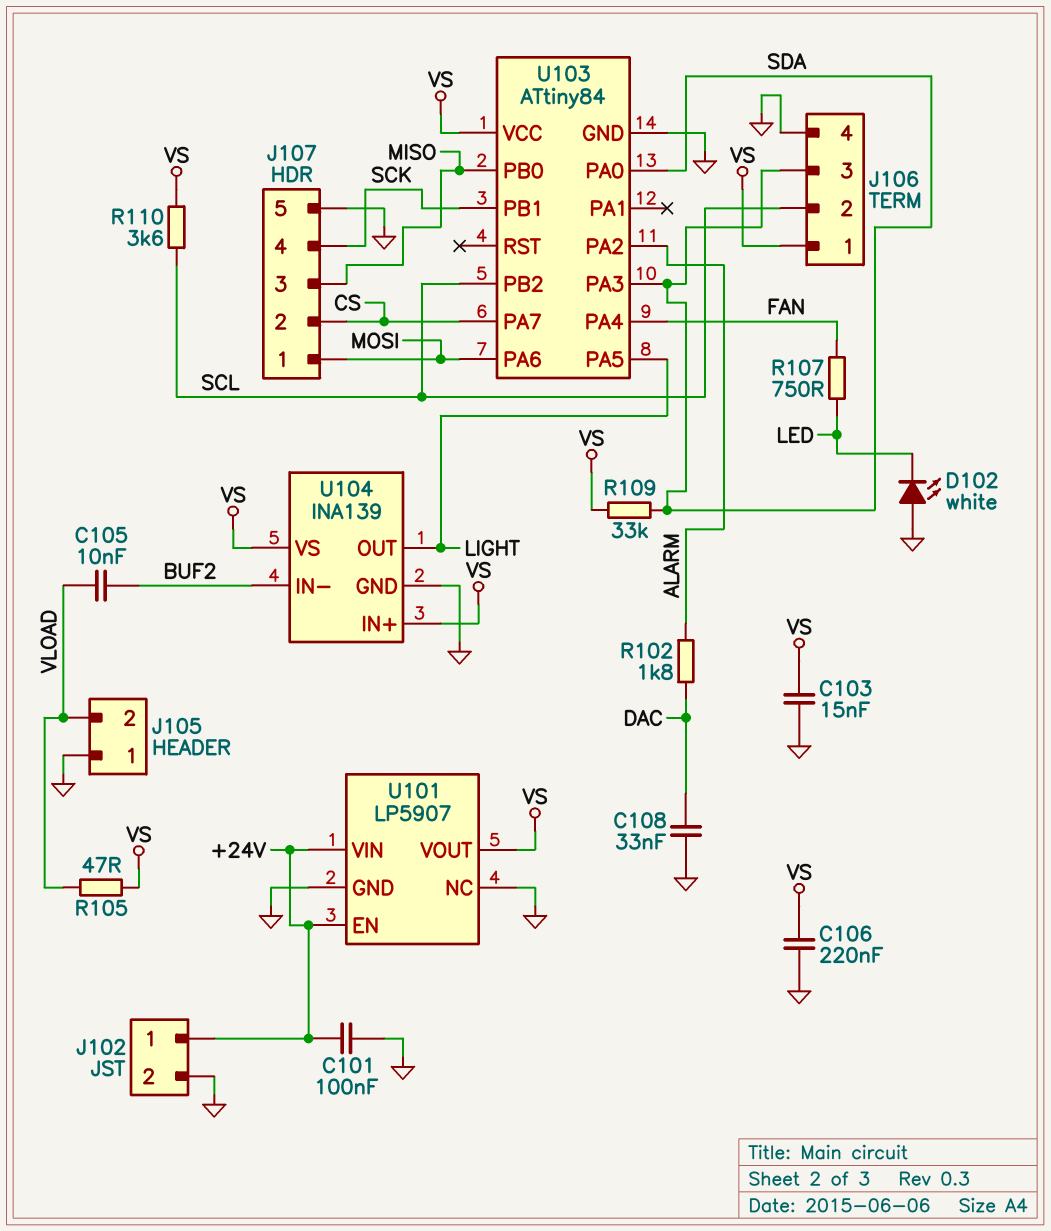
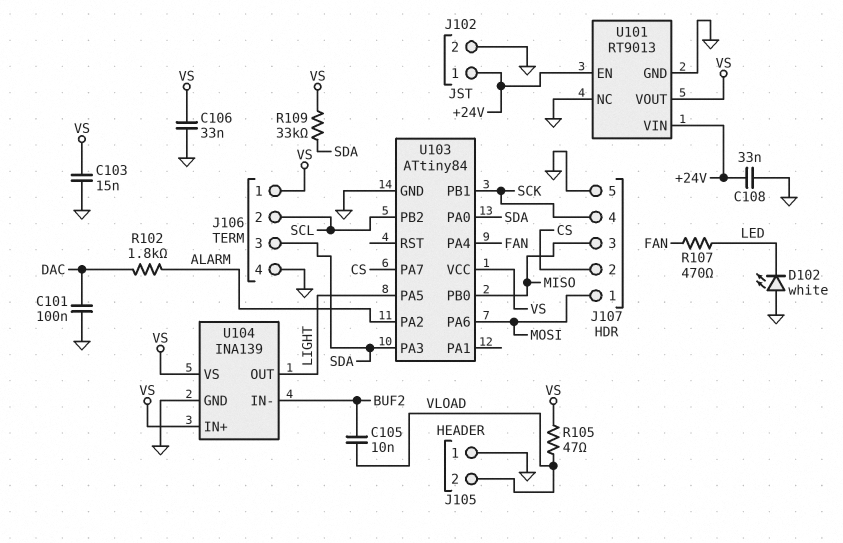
C101: 100nF (+24V, GND) -> 100nF (DAC, GND)
C106: 220nF (GND, VS) -> 33nF (GND, VS)
C108: 33nF (DAC, GND) -> 33nF (+24V, GND)
R107: 750 (FAN, LED) -> 470 (FAN, LED)
R110: 3.6k (SCL, VS) -> none
U101: LP5907 -> RT9013

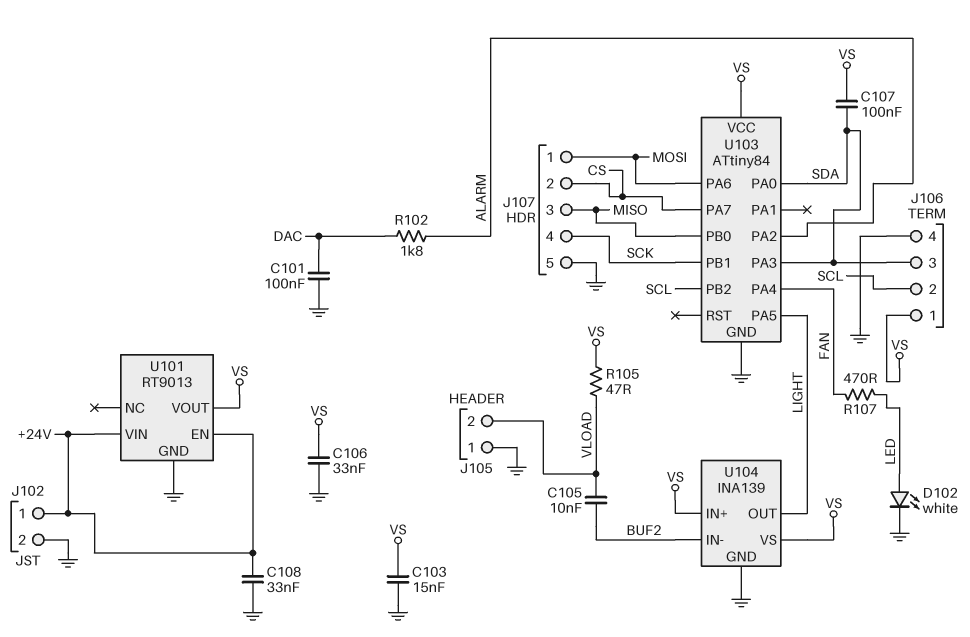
C107: none -> 100nF (SDA, VS)
D102: LED white (A GND, K LED) -> LED white (A LED, K GND)
R109: 33k (SDA, VS) -> none
U101 pin NC: GND -> none

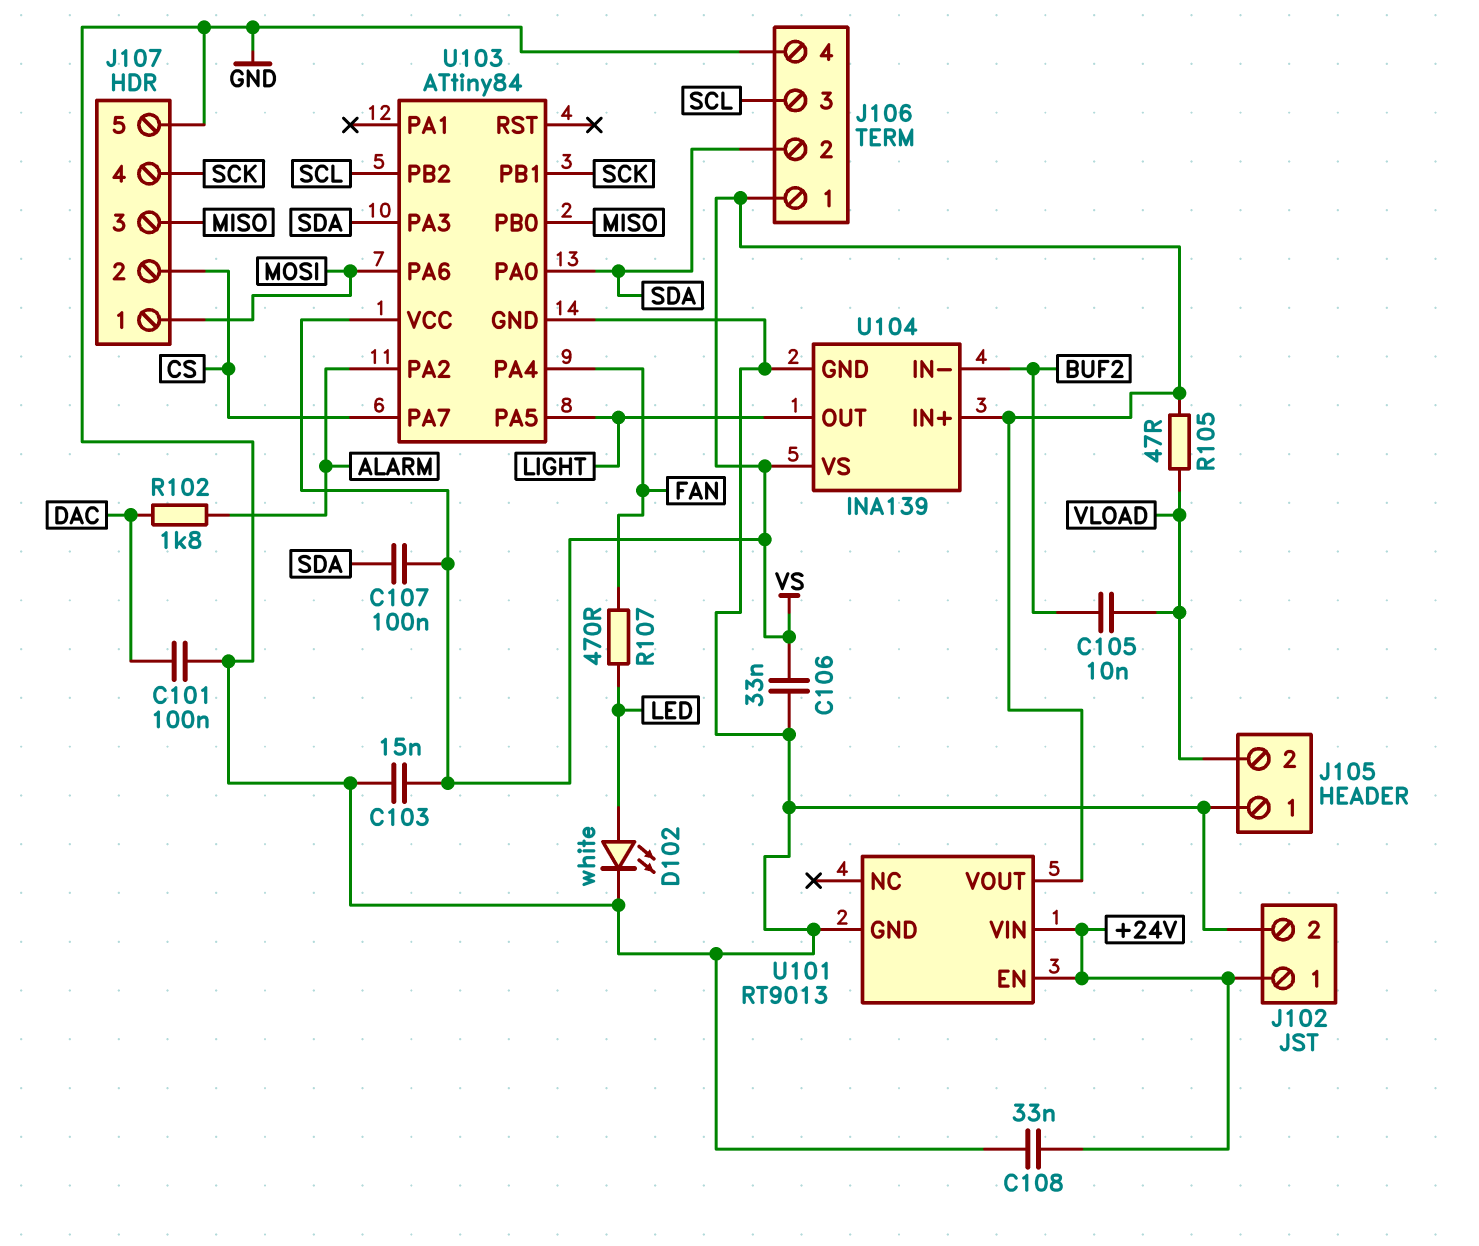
J106 pin 2: SCL -> SDA
J106 pin 3: SDA -> SCL

